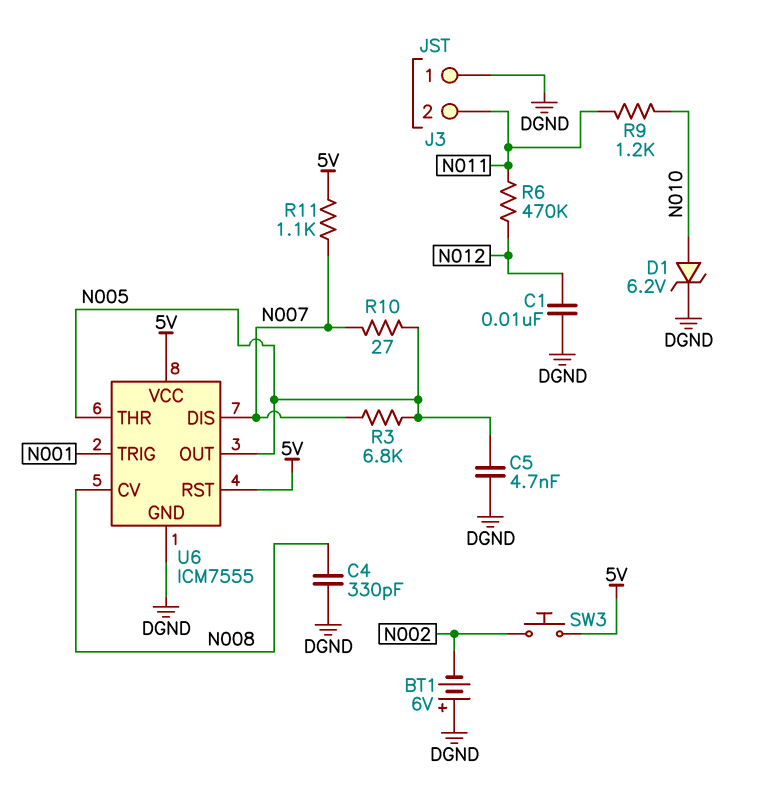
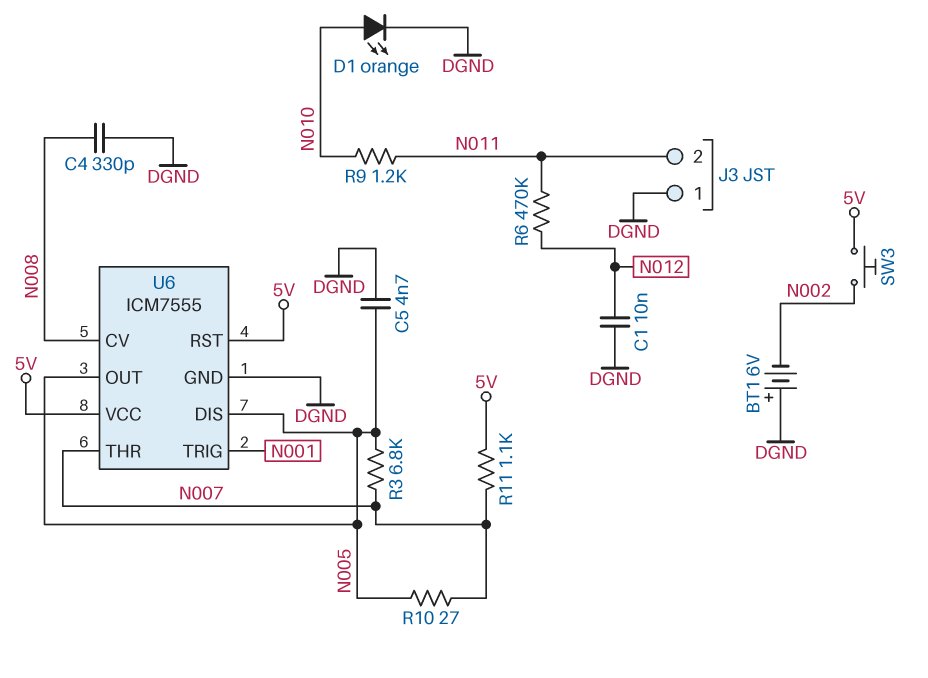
D1: zener 6.2V (A N010, K DGND) -> LED orange (A N010, K DGND)
U6 pin DIS: N007 -> N005
U6 pin THR: N005 -> N007

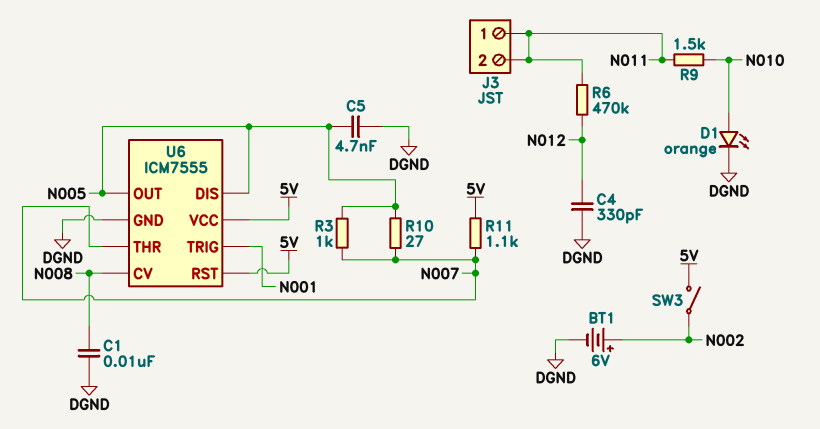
BT1: 6V (plus DGND, minus N002) -> 6V (plus N002, minus DGND)
C1: 10nF (DGND, N012) -> 10nF (DGND, N008)
C4: 330pF (DGND, N008) -> 330pF (DGND, N012)
J3 pin 1: DGND -> N011
R3: 6.8k (N005, N007) -> 1k (N005, N007)
R9: 1.2k (N010, N011) -> 1.5k (N010, N011)
SW3: button (5V, N002) -> switch (5V, N002)

